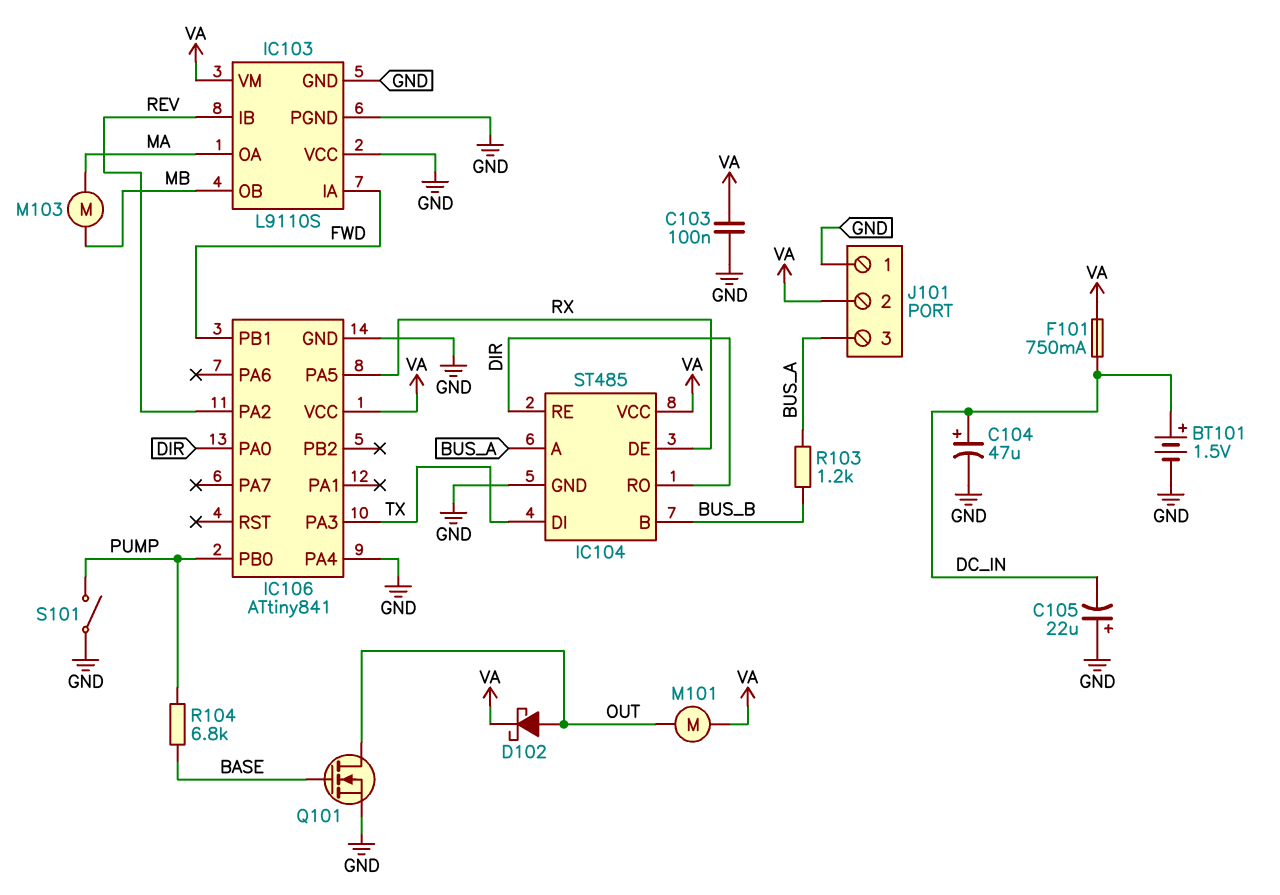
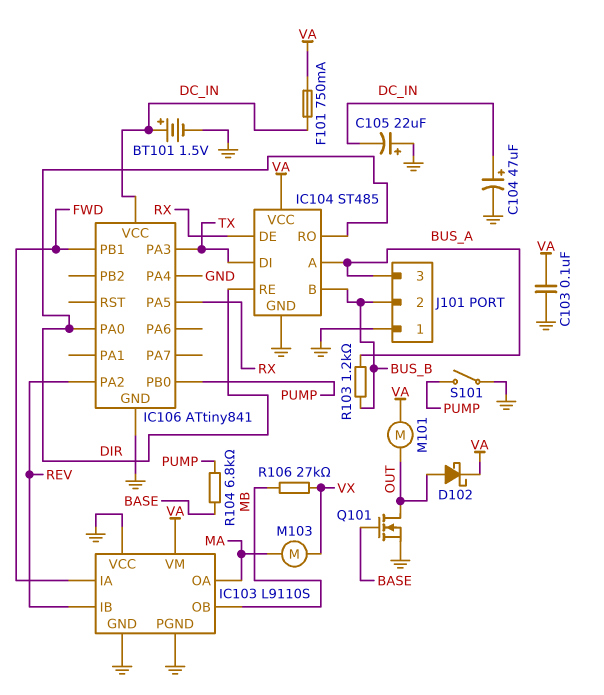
IC106 pin VCC: VA -> DC_IN
J101 pin 2: VA -> BUS_B
M103: motor (MA, MB) -> motor (MA, VX)
R106: none -> 27k (MB, VX)

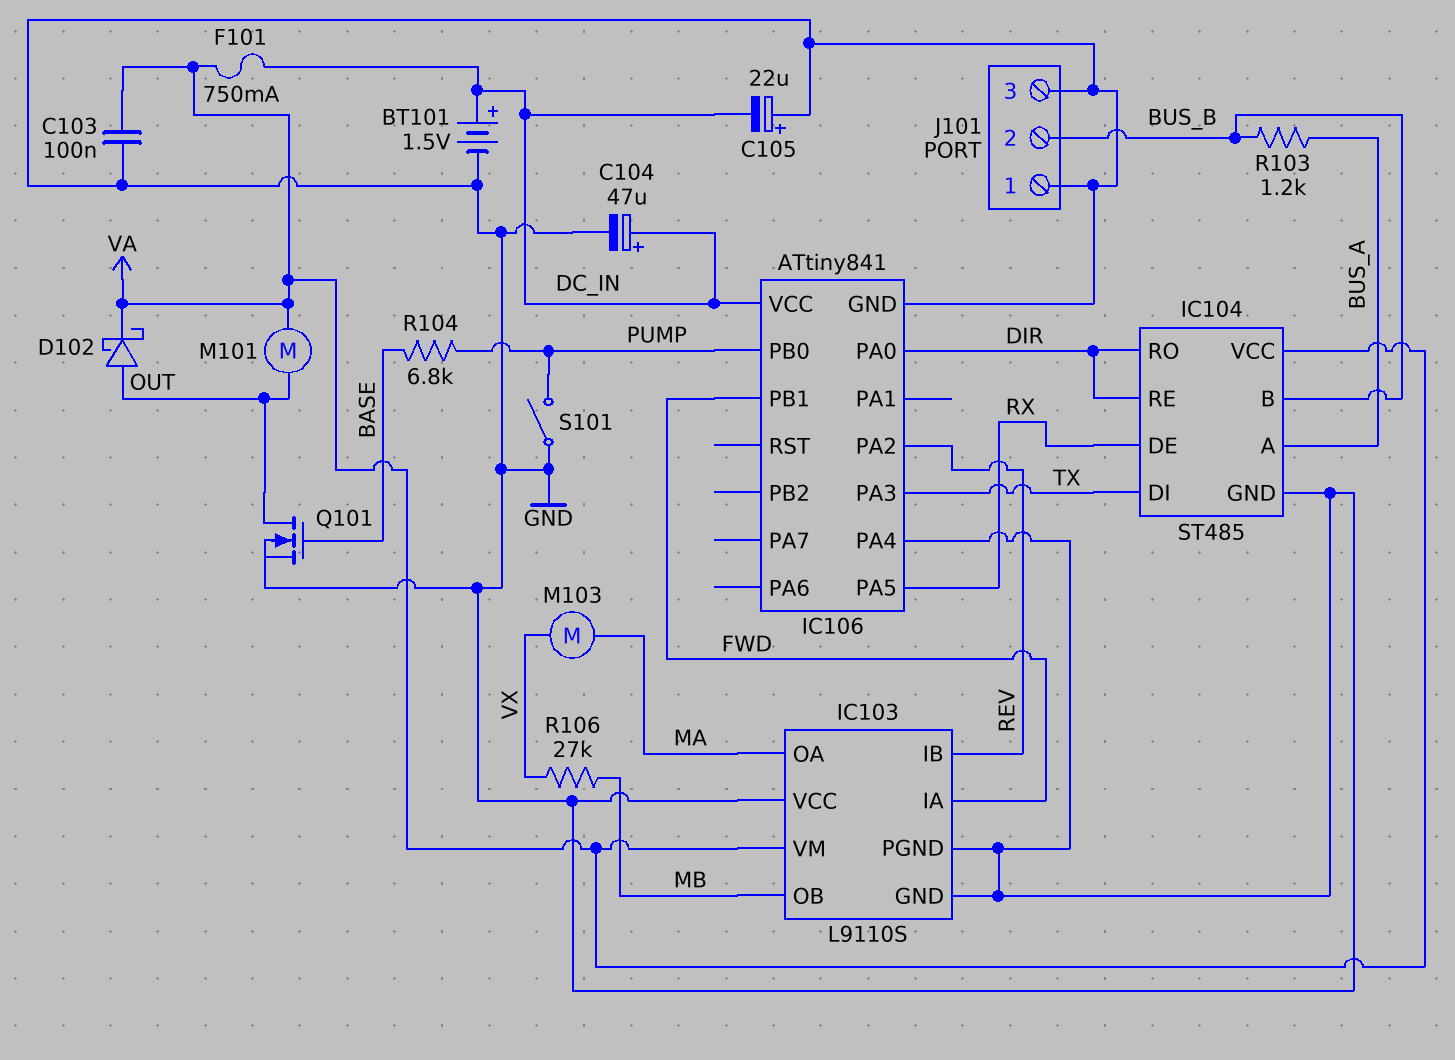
J101 pin 3: BUS_A -> GND

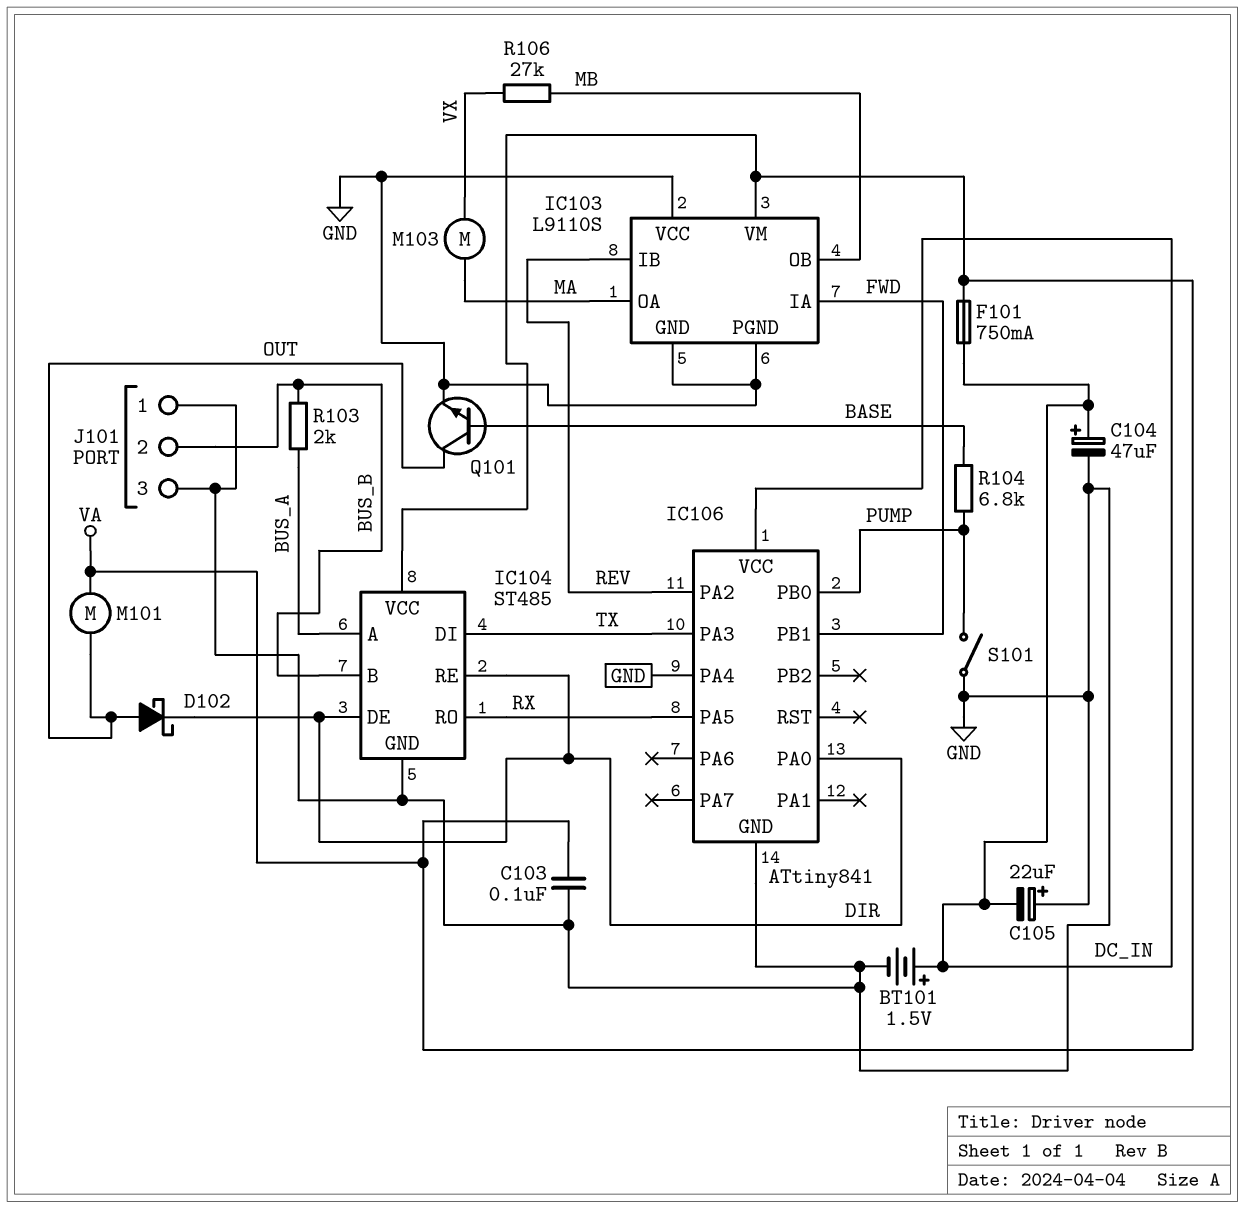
D102: schottky (A OUT, K VA) -> schottky (A OUT, K DIR)
IC104 pin DE: RX -> DIR
IC104 pin RO: DIR -> RX
Q101: NMOS (G BASE, D OUT, S GND) -> NPN (B BASE, C OUT, E GND)
R103: 1.2k (BUS_A, BUS_B) -> 2k (BUS_A, BUS_B)

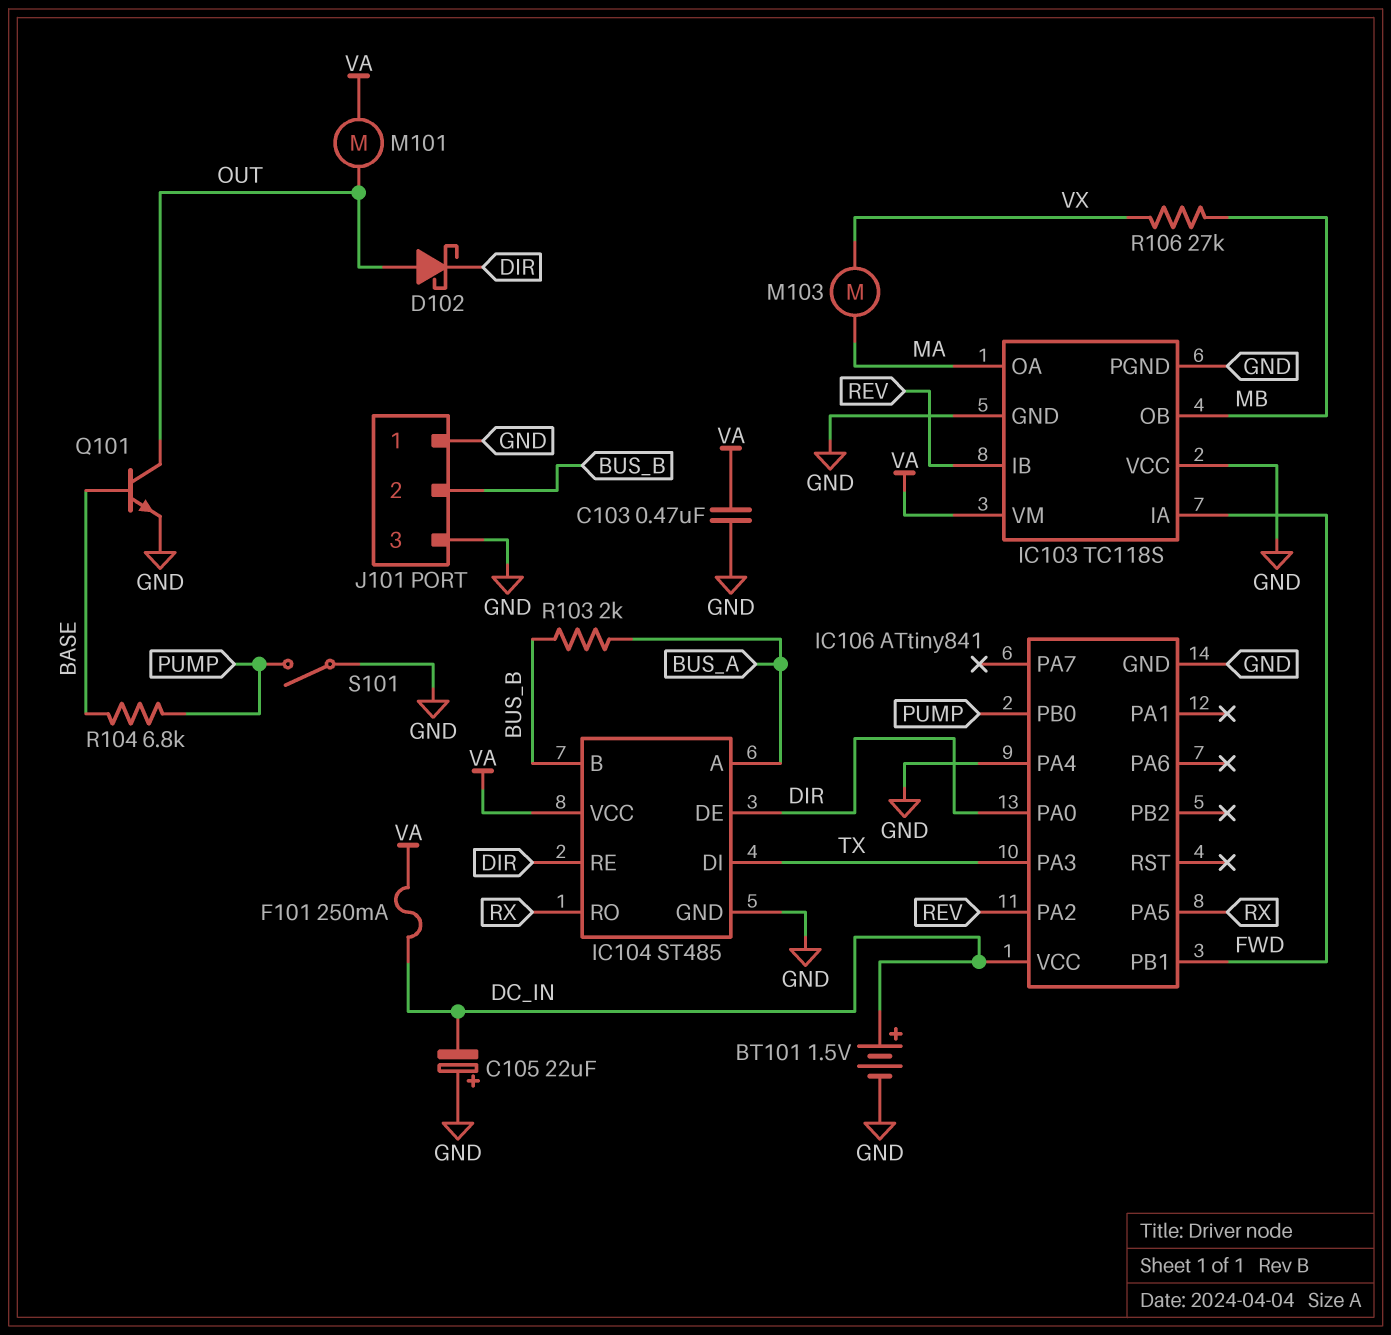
C103: 100nF (GND, VA) -> 470nF (GND, VA)
C104: 47uF (plus DC_IN, minus GND) -> none
F101: 750mA (DC_IN, VA) -> 250mA (DC_IN, VA)
IC103: L9110S -> TC118S

